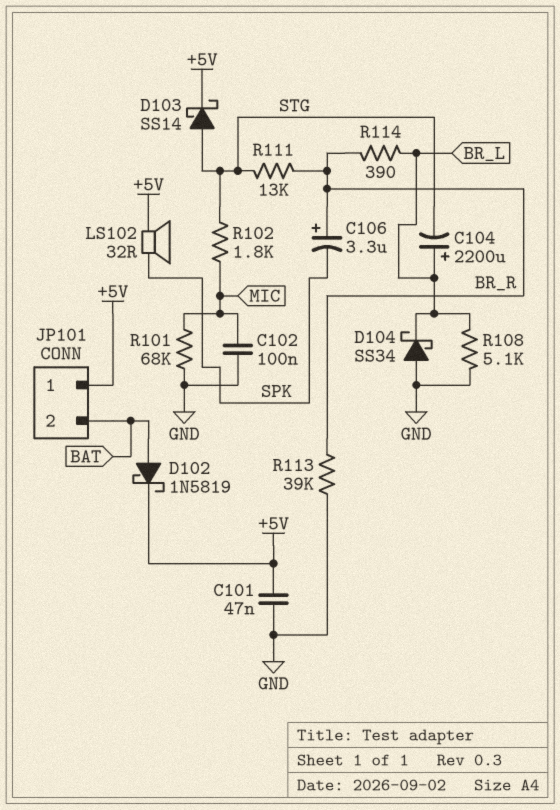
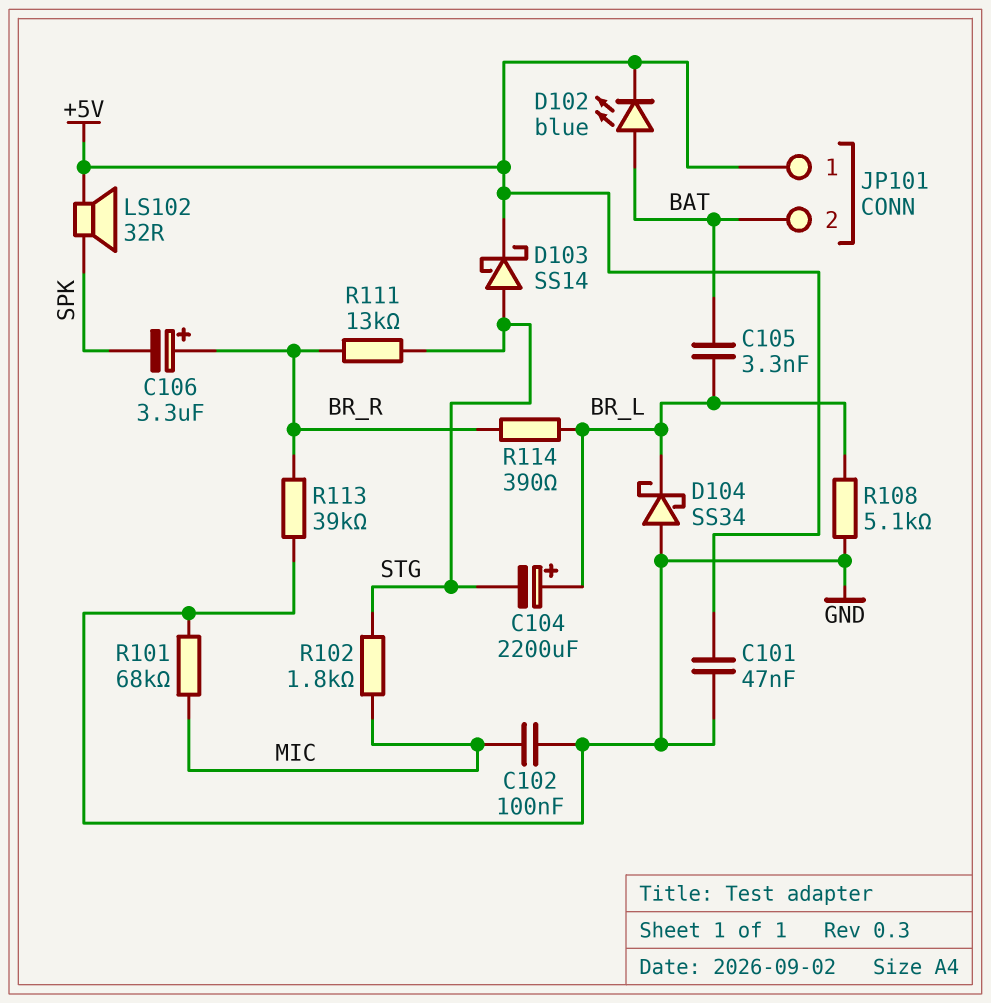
C105: none -> 3.3nF (BAT, BR_L)
D102: schottky 1N5819 (A BAT, K +5V) -> LED blue (A BAT, K +5V)

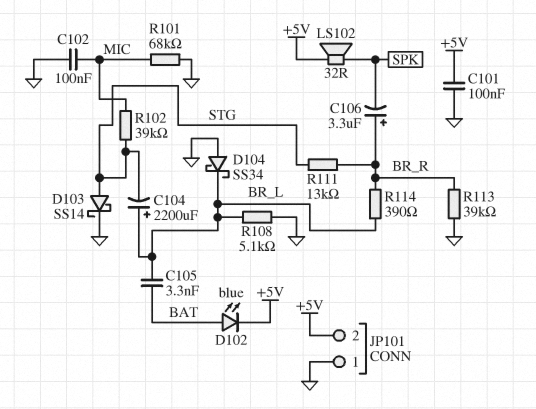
C101: 47nF (+5V, GND) -> 100nF (+5V, GND)
D103: schottky SS14 (A STG, K +5V) -> schottky SS14 (A STG, K GND)
JP101 pin 1: +5V -> GND
JP101 pin 2: BAT -> +5V
R102: 1.8k (MIC, STG) -> 39k (MIC, STG)

